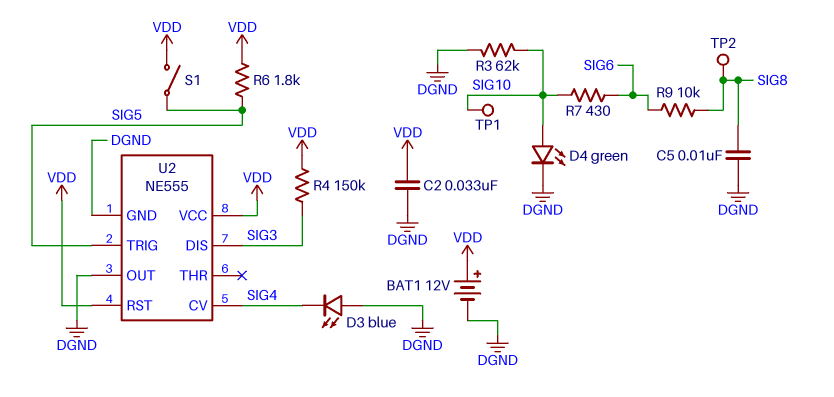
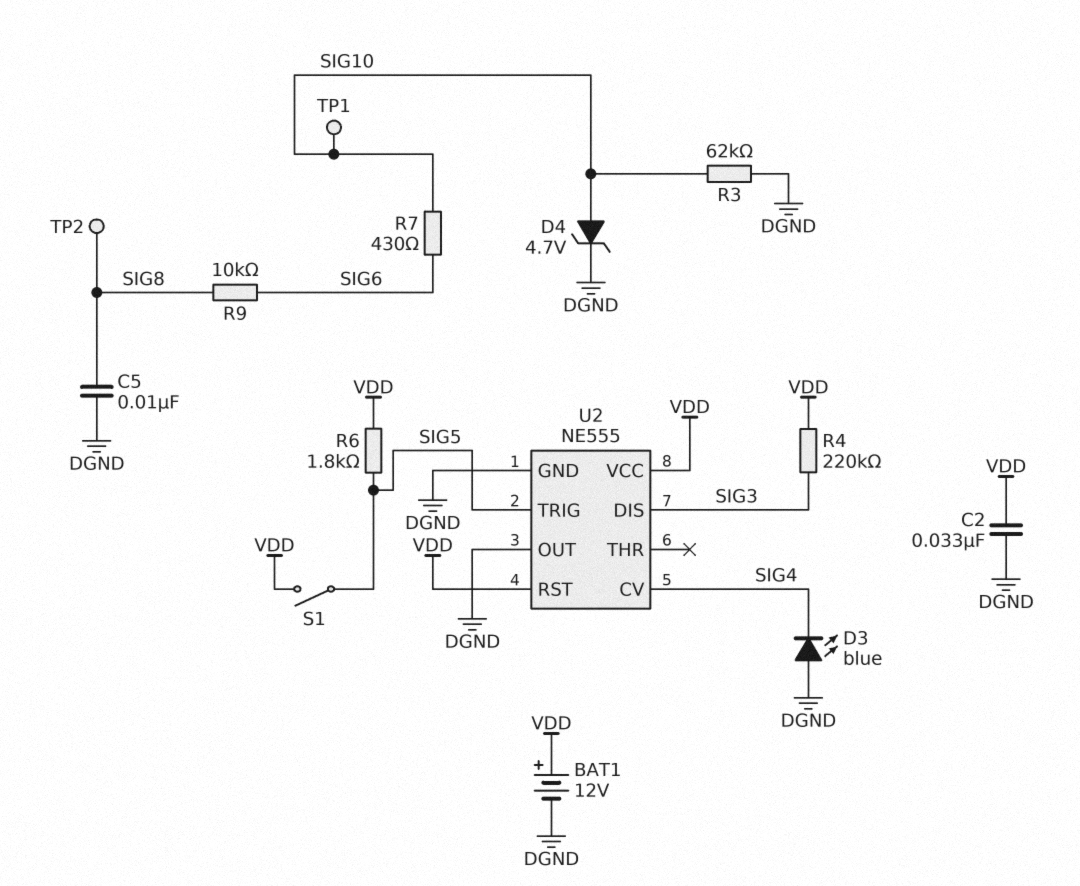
D4: LED green (A SIG10, K DGND) -> zener 4.7V (A SIG10, K DGND)
R4: 150k (SIG3, VDD) -> 220k (SIG3, VDD)

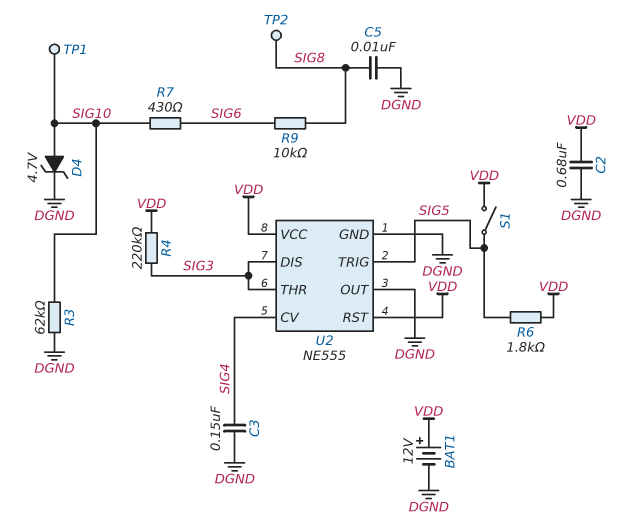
C2: 33nF (DGND, VDD) -> 680nF (DGND, VDD)
C3: none -> 150nF (DGND, SIG4)
D3: LED blue (A DGND, K SIG4) -> none
U2 pin THR: none -> SIG3

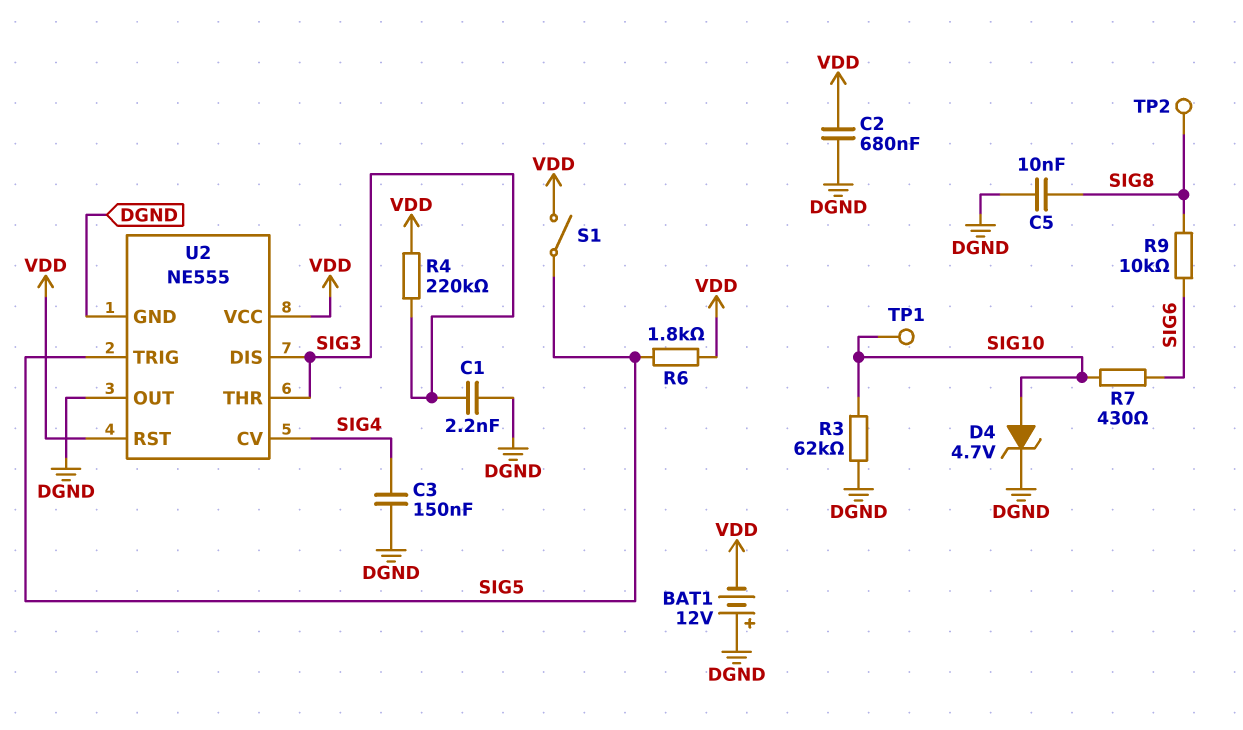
BAT1: 12V (plus VDD, minus DGND) -> 12V (plus DGND, minus VDD)
C1: none -> 2.2nF (DGND, SIG3)

